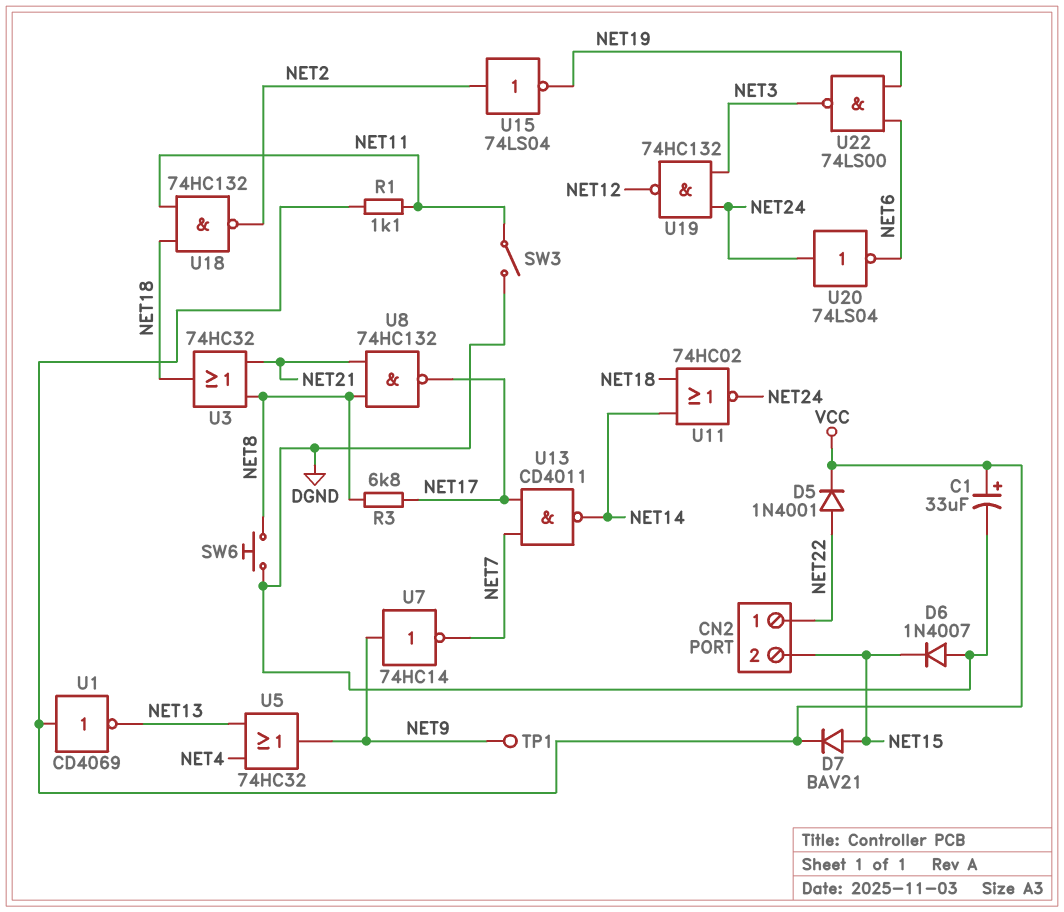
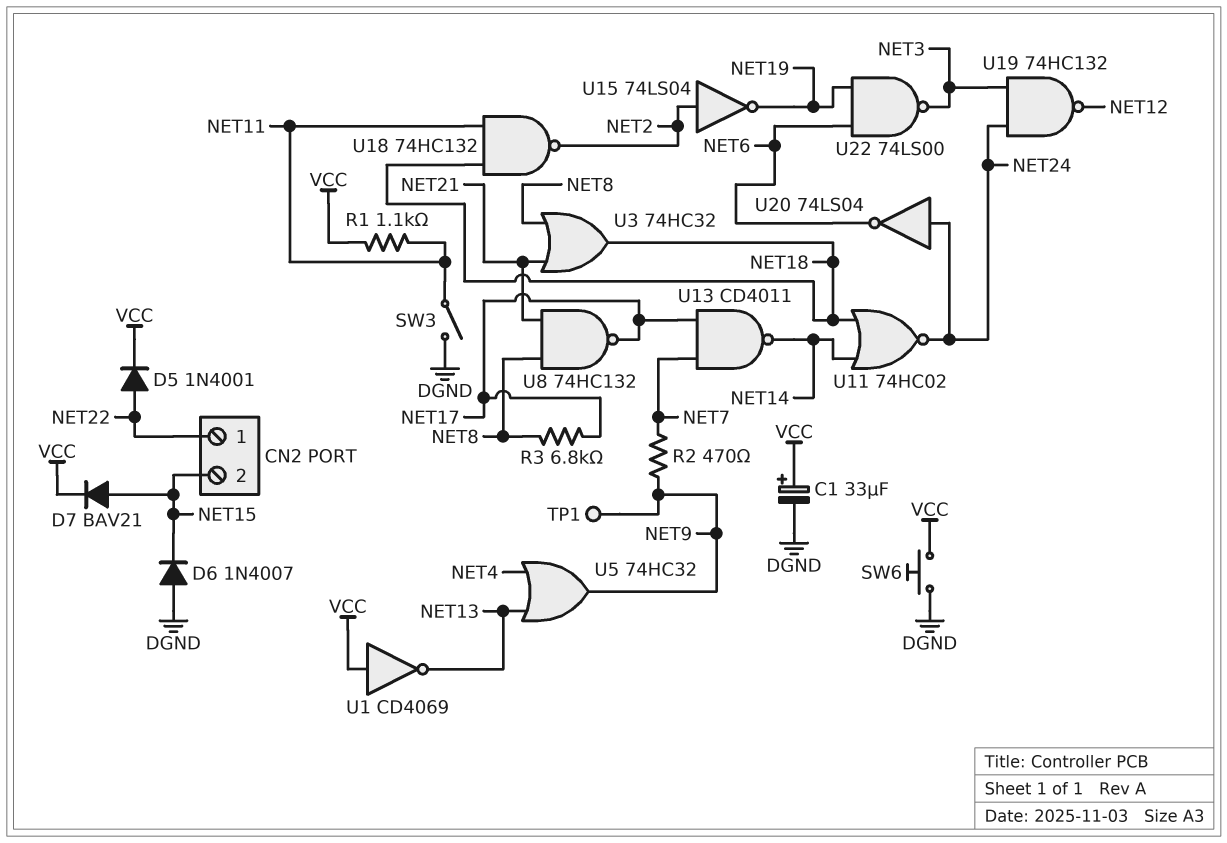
R2: none -> 470 (NET7, NET9)
SW6: button (DGND, NET8) -> button (DGND, VCC)
U7: NOT 74HC14 (in NET9, out NET7) -> none

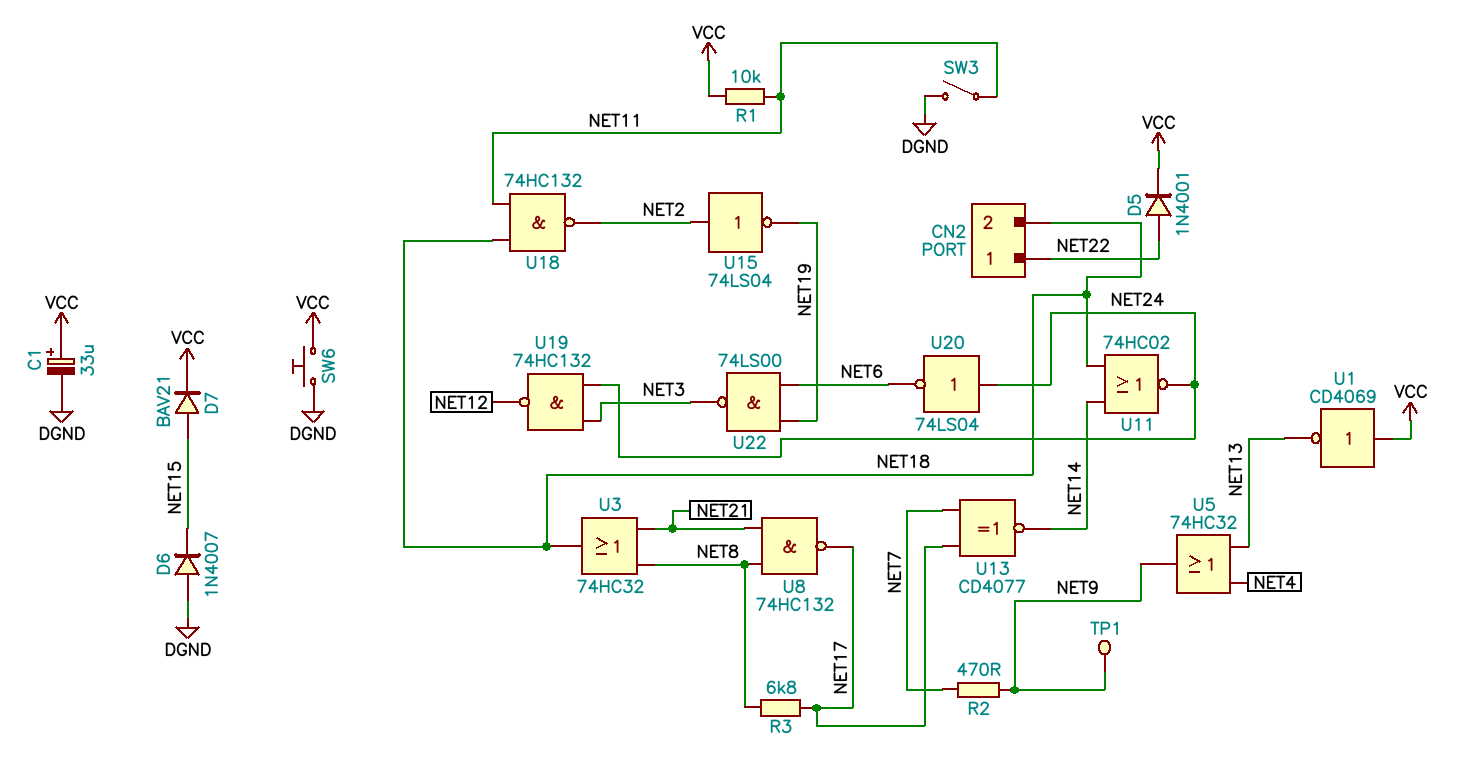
CN2 pin 2: NET15 -> NET18
R1: 1.1k (NET11, VCC) -> 10k (NET11, VCC)
U13: NAND CD4011 (in NET7, in NET17, out NET14) -> XNOR CD4077 (in NET7, in NET17, out NET14)

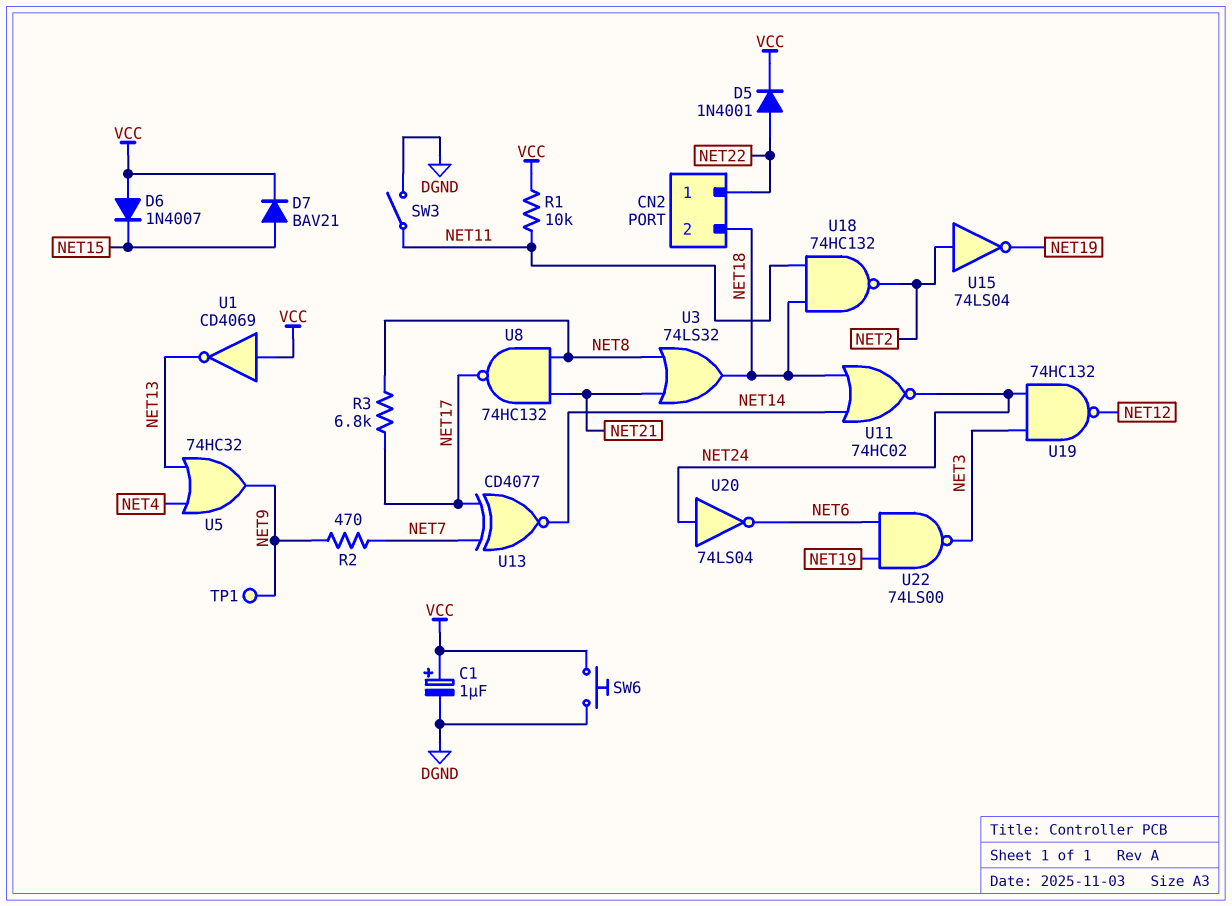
C1: 33uF (plus VCC, minus DGND) -> 1uF (plus VCC, minus DGND)
D6: diode 1N4007 (A DGND, K NET15) -> diode 1N4007 (A VCC, K NET15)
U3: OR 74HC32 (in NET8, in NET21, out NET18) -> OR 74LS32 (in NET8, in NET21, out NET18)

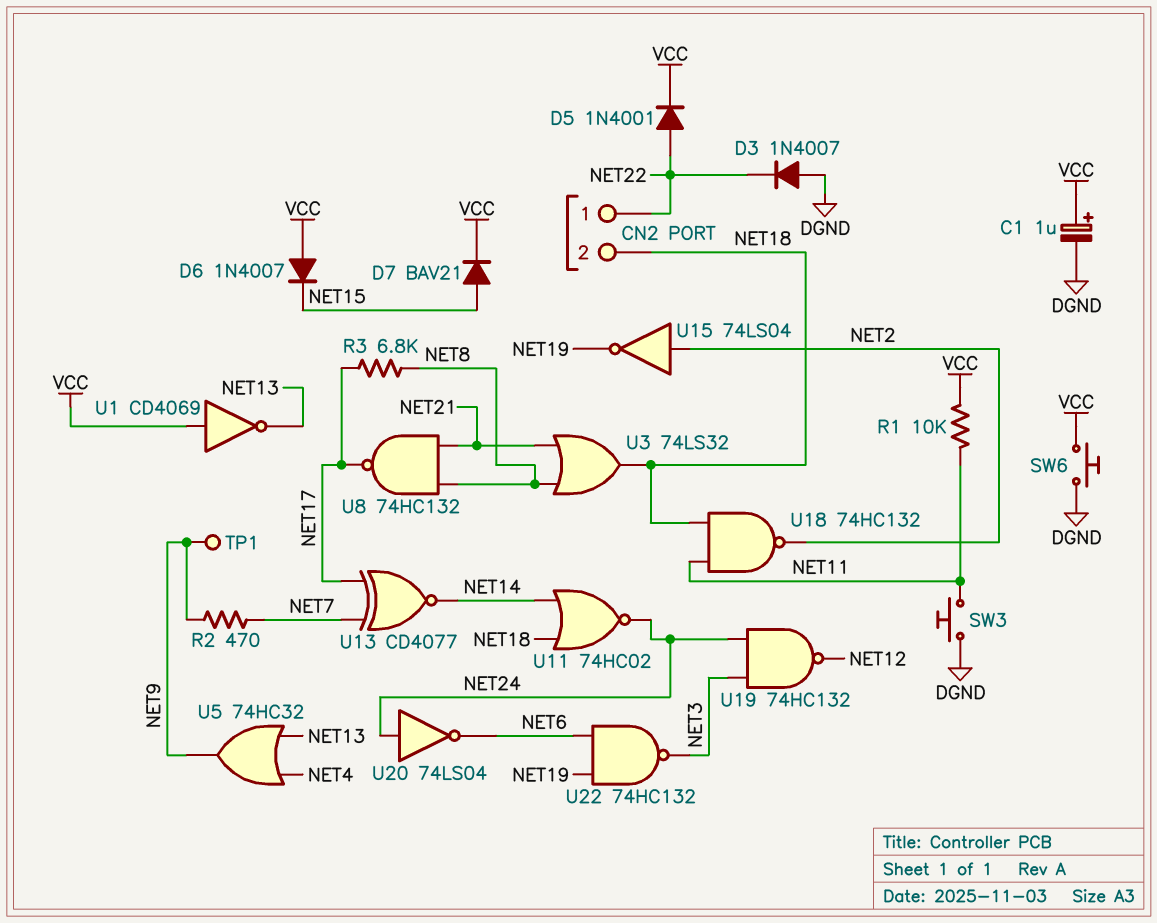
D3: none -> diode 1N4007 (A DGND, K NET22)
SW3: switch (DGND, NET11) -> button (DGND, NET11)
U22: NAND 74LS00 (in NET6, in NET19, out NET3) -> NAND 74HC132 (in NET6, in NET19, out NET3)

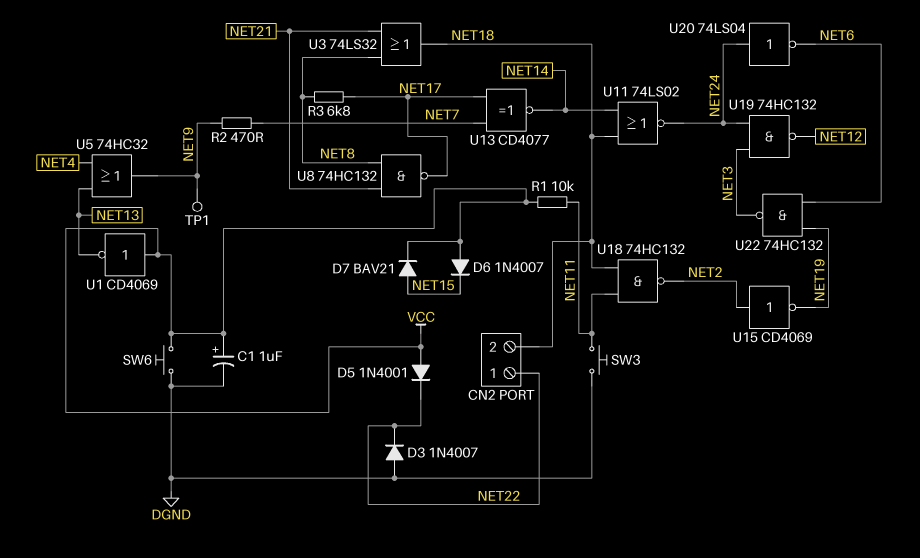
D5: diode 1N4001 (A NET22, K VCC) -> diode 1N4001 (A VCC, K NET22)
U11: NOR 74HC02 (in NET14, in NET18, out NET24) -> NOR 74LS02 (in NET14, in NET18, out NET24)
U15: NOT 74LS04 (in NET2, out NET19) -> NOT CD4069 (in NET2, out NET19)

